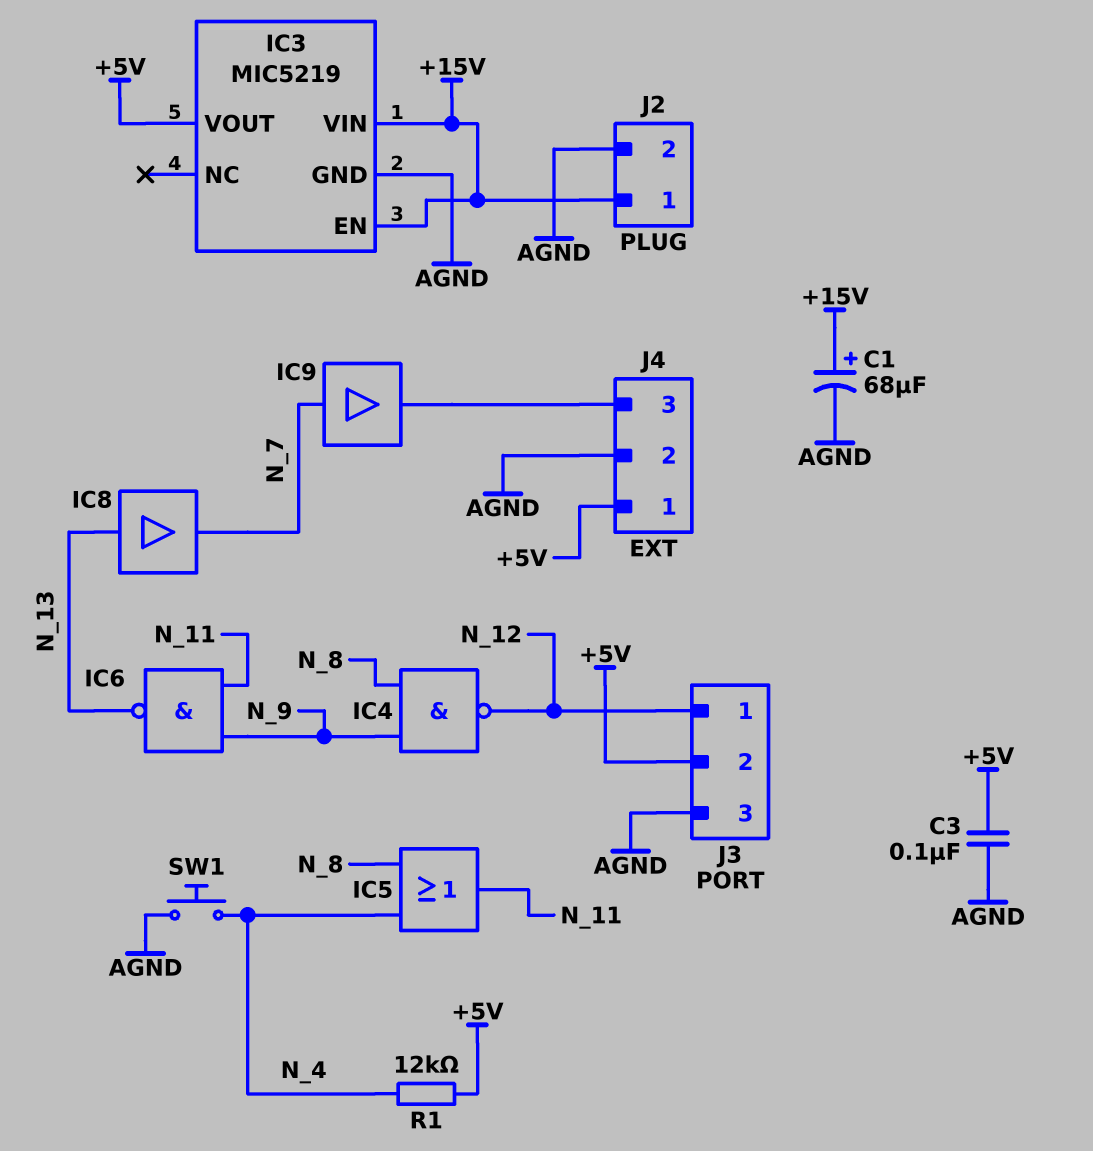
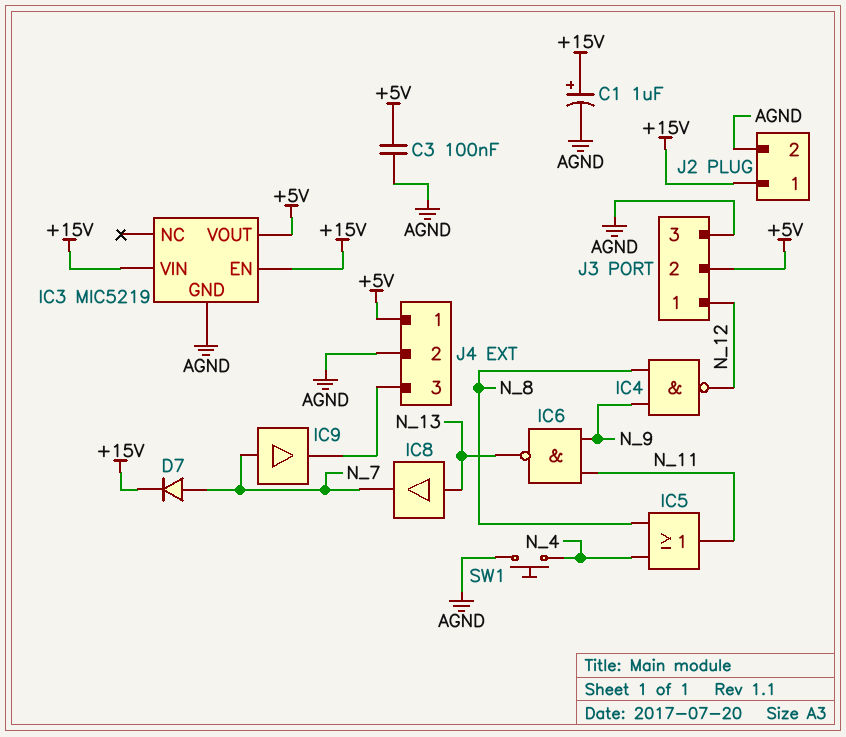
C1: 68uF (plus +15V, minus AGND) -> 1uF (plus +15V, minus AGND)
D7: none -> diode (A N_7, K +15V)
R1: 12k (+5V, N_4) -> none

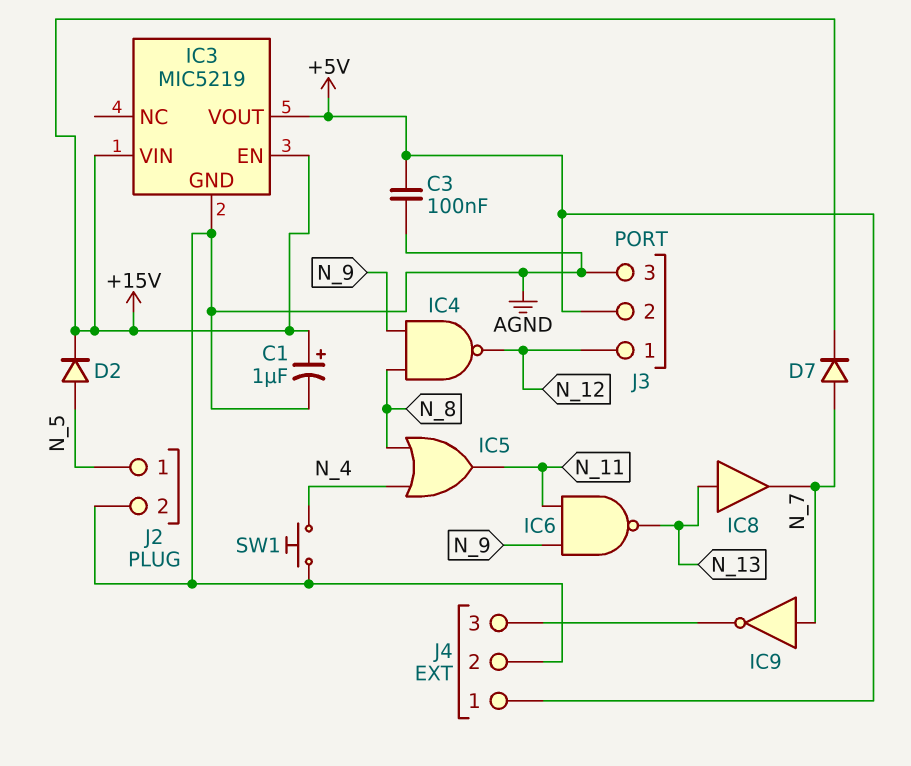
D2: none -> diode (A N_5, K +15V)
IC9: buffer (in N_7, out J4/3) -> NOT (in N_7, out J4/3)
J2 pin 1: +15V -> N_5

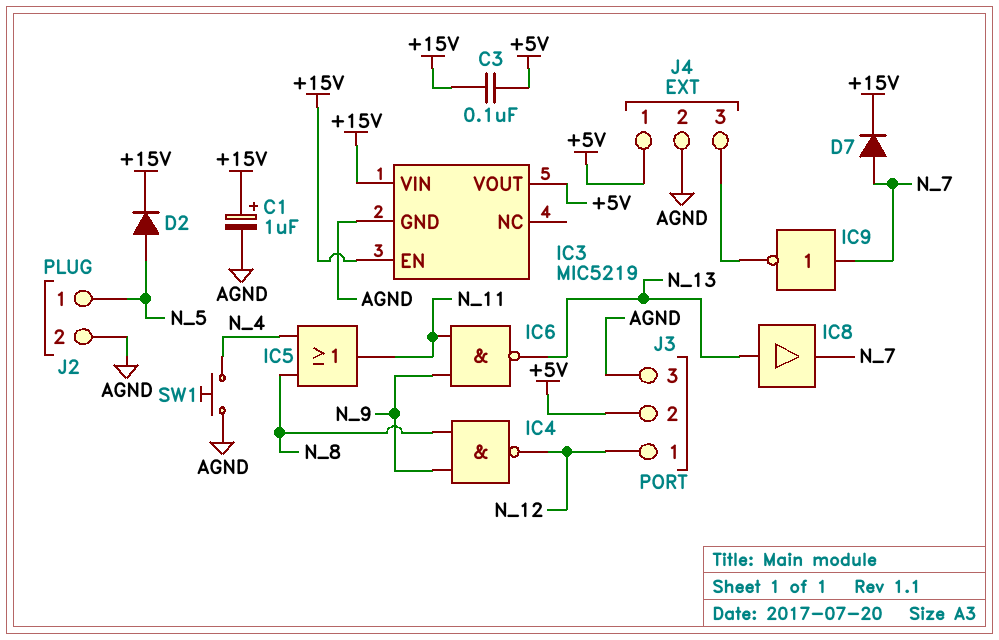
C3: 100nF (+5V, AGND) -> 100nF (+5V, +15V)

